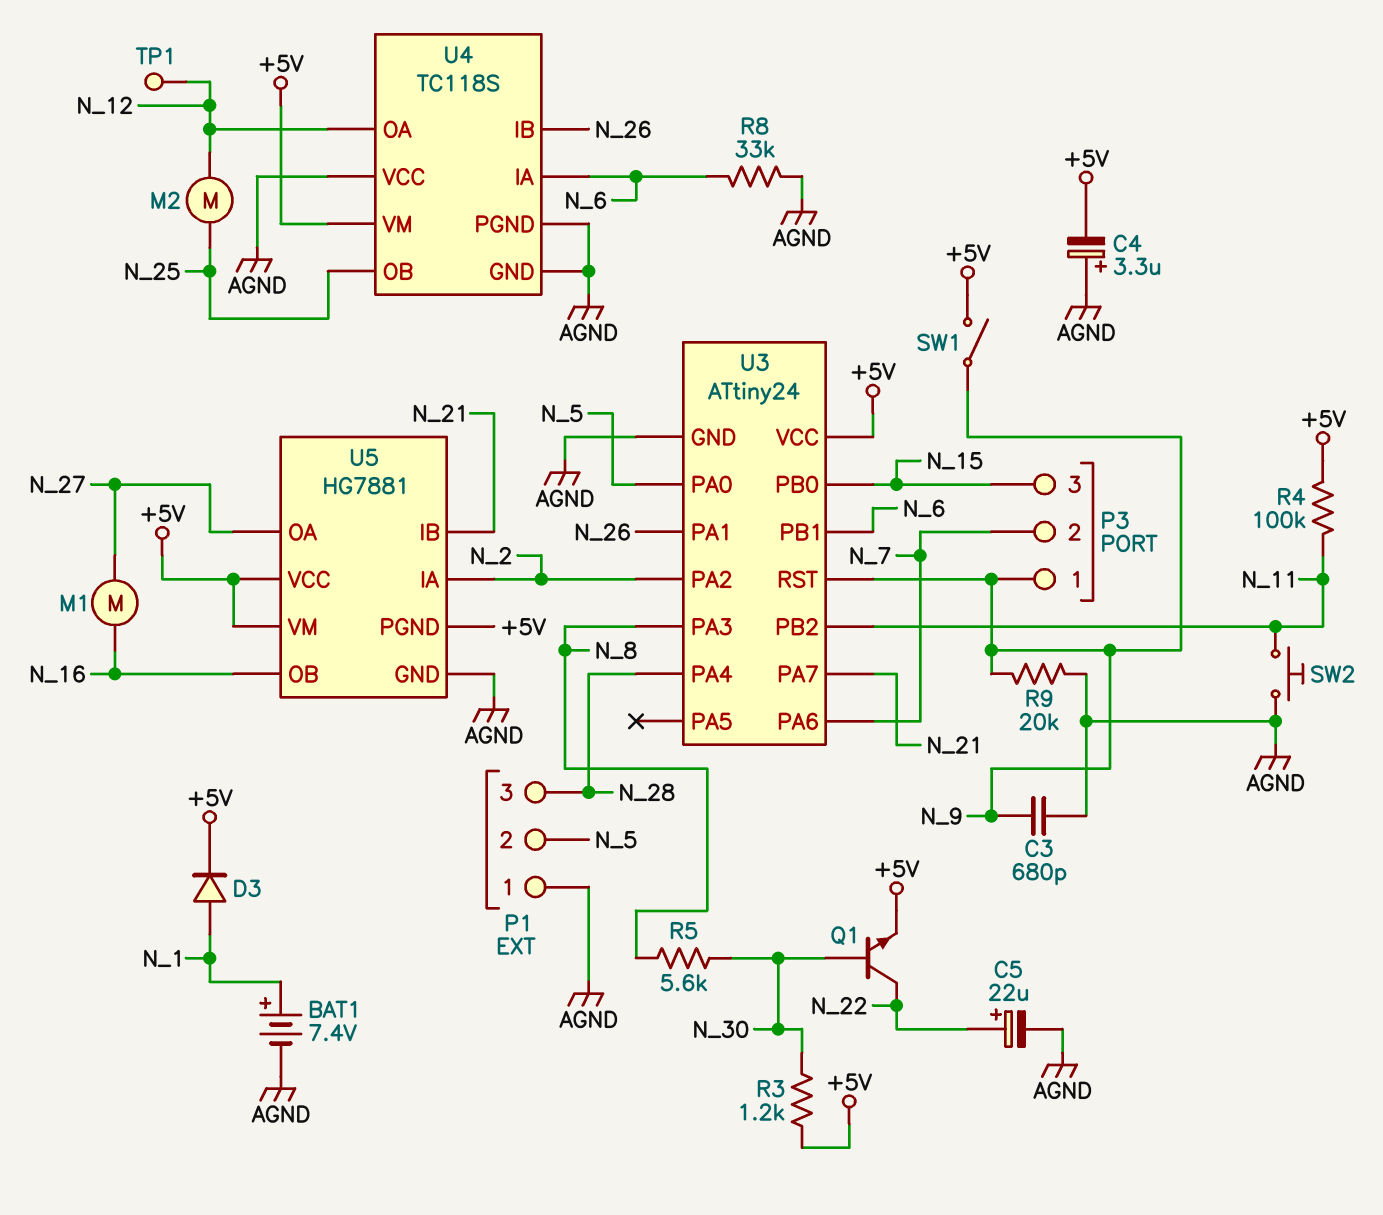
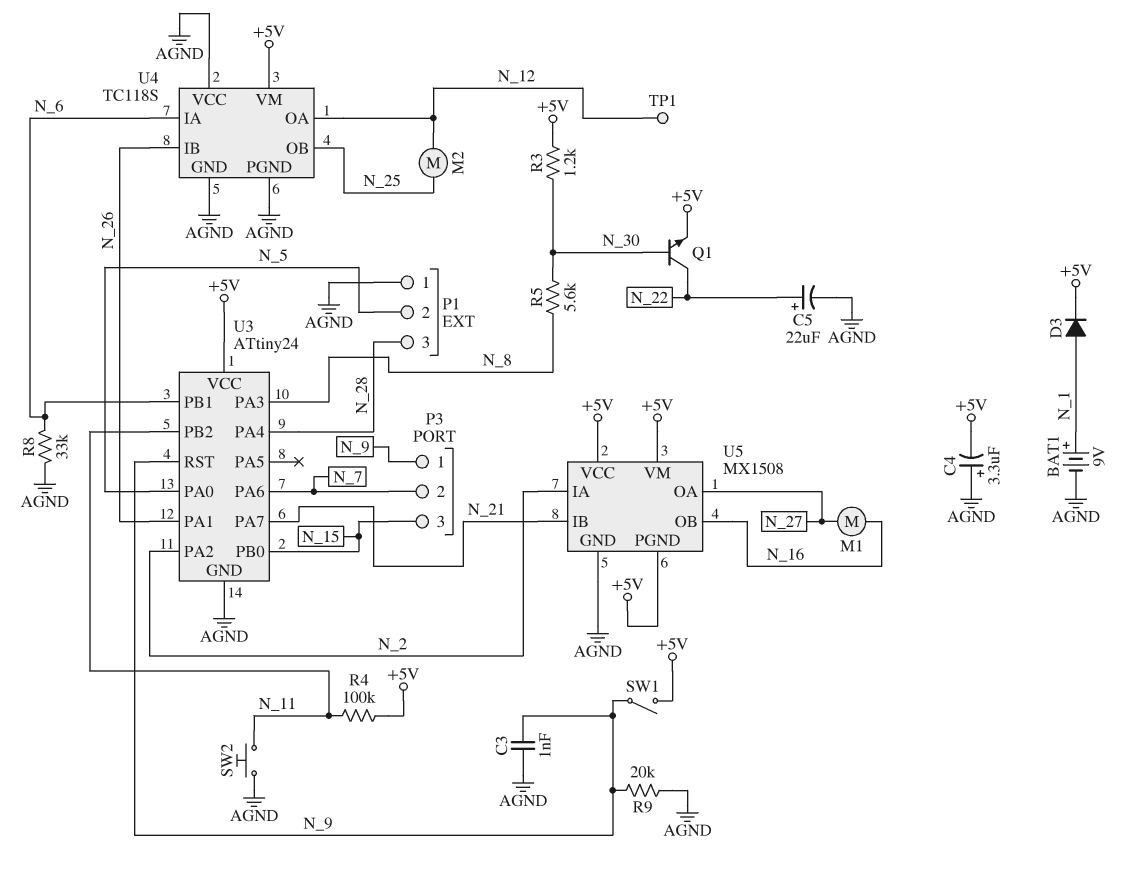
BAT1: 7.4V (plus N_1, minus AGND) -> 9V (plus N_1, minus AGND)
C3: 680pF (AGND, N_9) -> 1nF (AGND, N_9)
U5: HG7881 -> MX1508

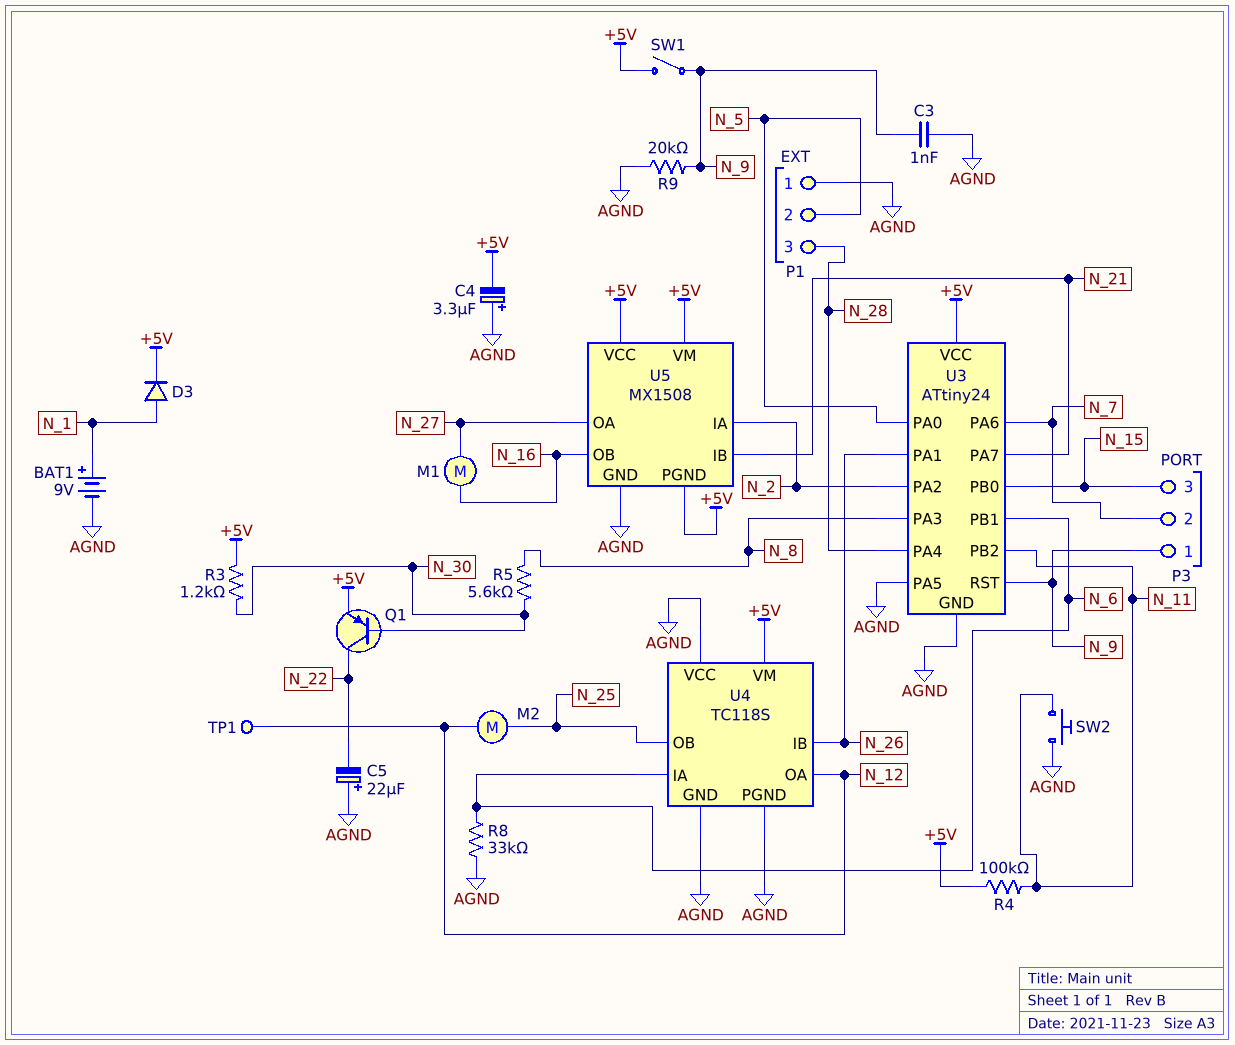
C5: 22uF (plus N_22, minus AGND) -> 22uF (plus AGND, minus N_22)
Q1: NPN (B N_30, C N_22, E +5V) -> PNP (B N_30, C N_22, E +5V)
U3 pin PA5: none -> AGND

